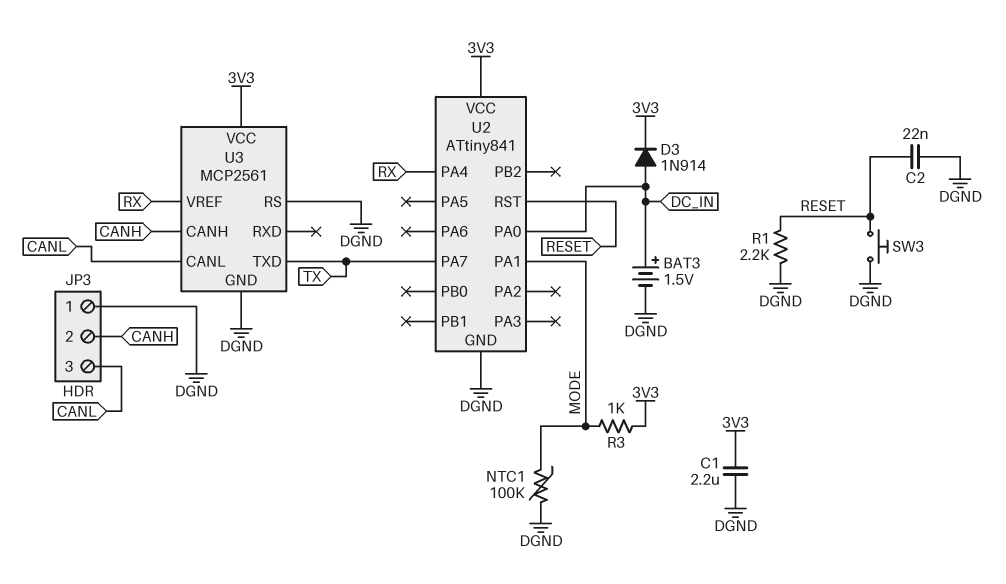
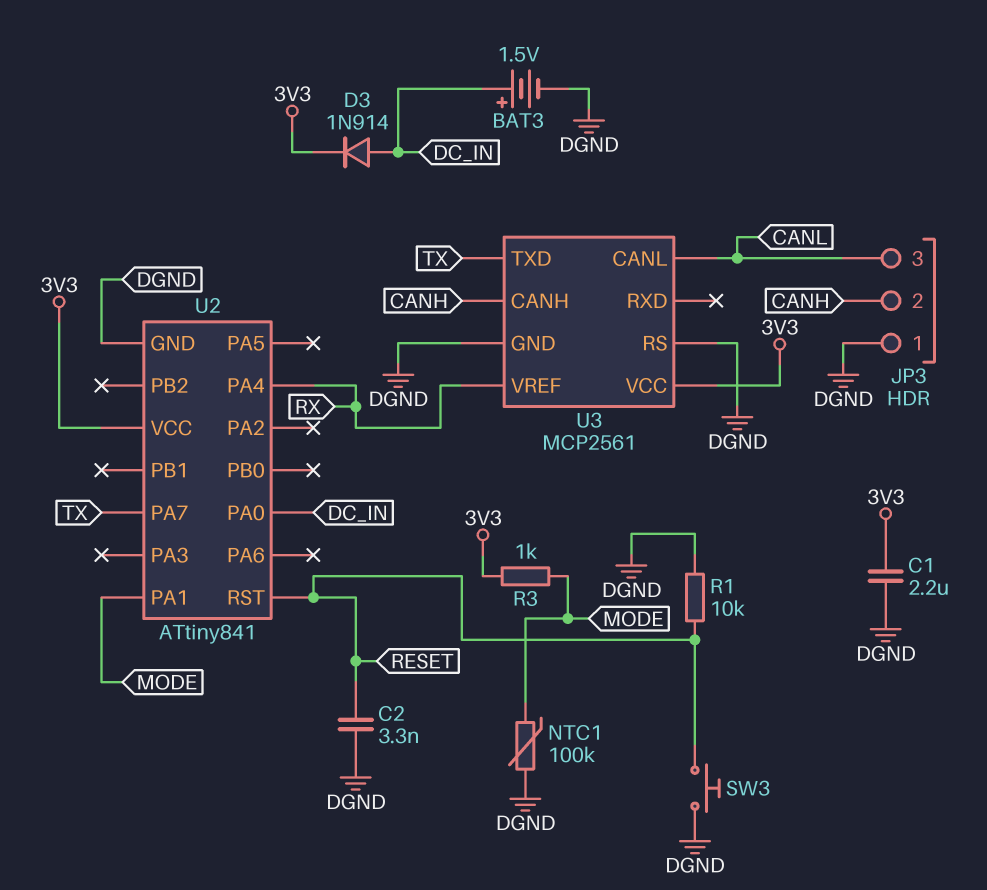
C2: 22nF (DGND, RESET) -> 3.3nF (DGND, RESET)
R1: 2.2k (DGND, RESET) -> 10k (DGND, RESET)

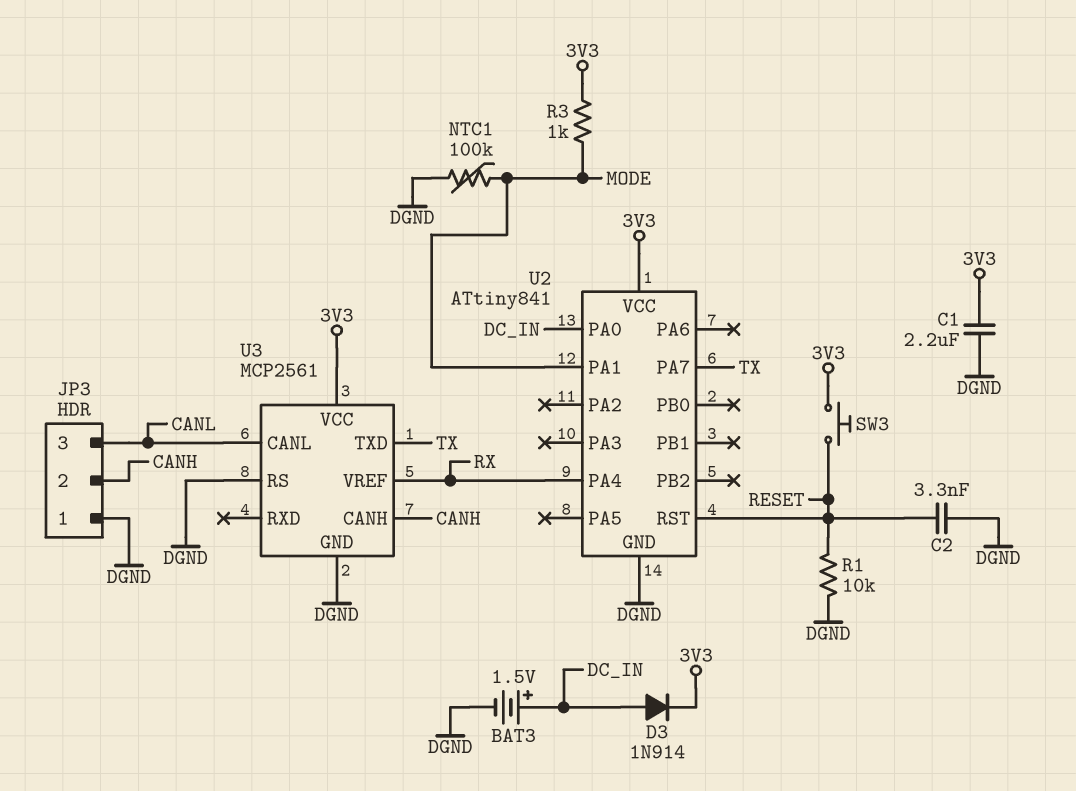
SW3: button (DGND, RESET) -> button (3V3, RESET)

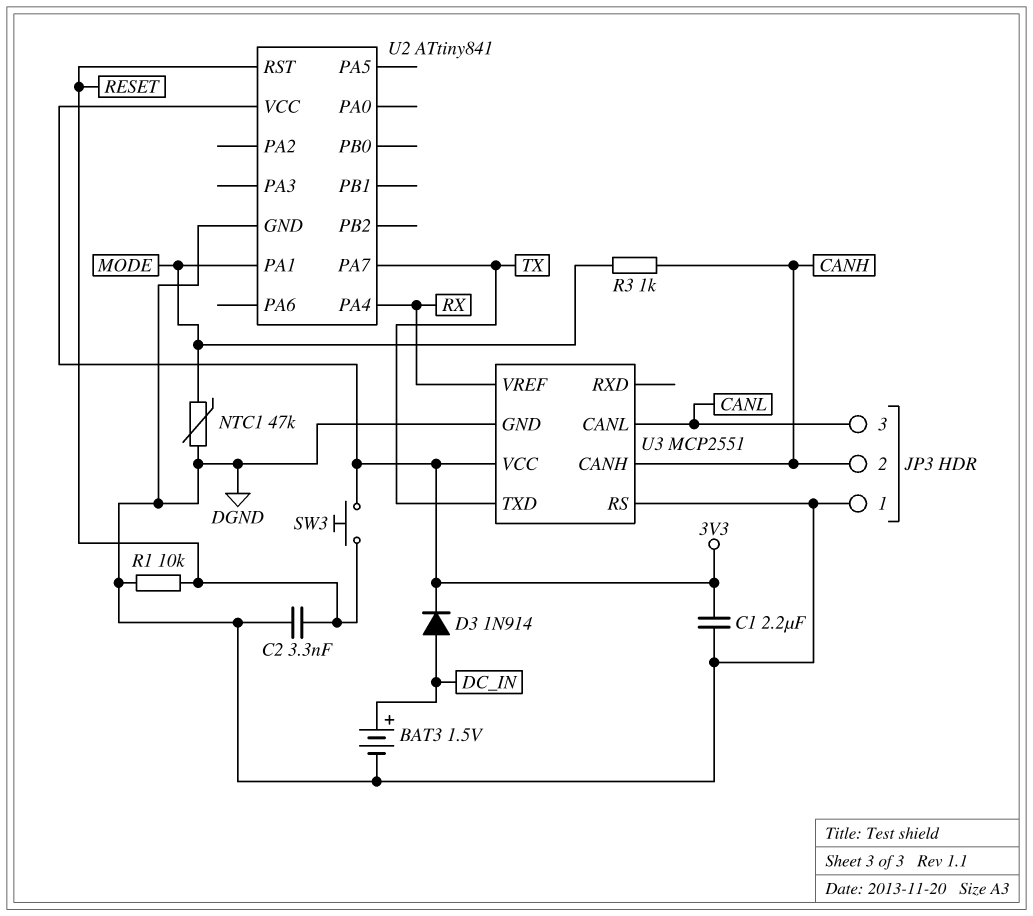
NTC1: 100k (DGND, MODE) -> 47k (DGND, MODE)
R3: 1k (3V3, MODE) -> 1k (CANH, MODE)
U2 pin PA0: DC_IN -> none
U3: MCP2561 -> MCP2551

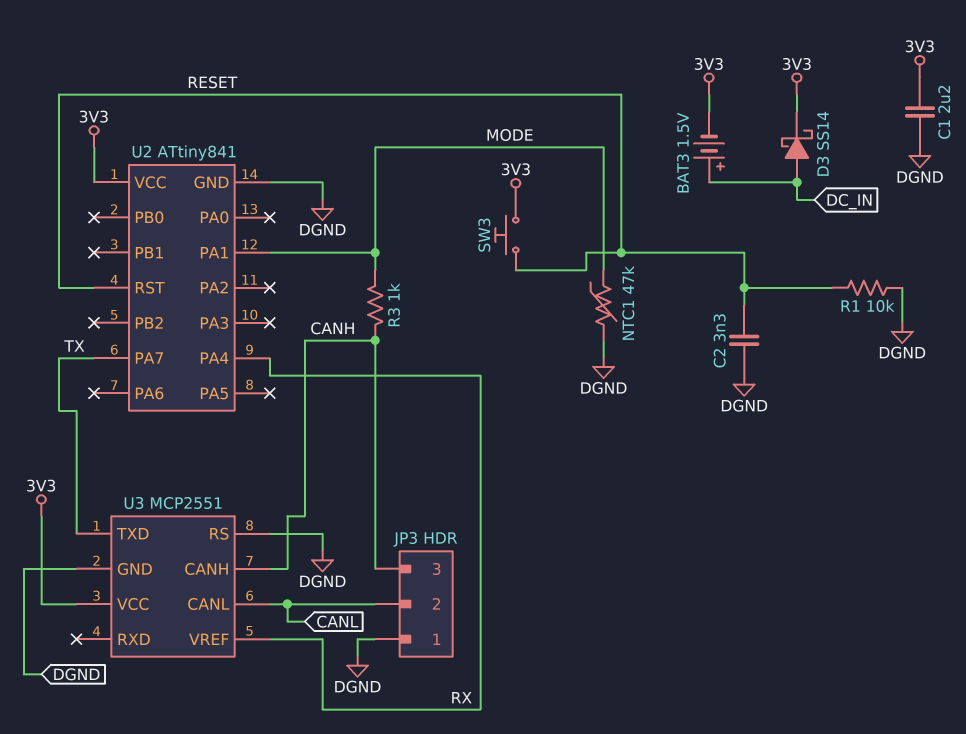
BAT3: 1.5V (plus DC_IN, minus DGND) -> 1.5V (plus DC_IN, minus 3V3)
D3: diode 1N914 (A DC_IN, K 3V3) -> schottky SS14 (A DC_IN, K 3V3)
JP3 pin 2: CANH -> CANL
JP3 pin 3: CANL -> CANH

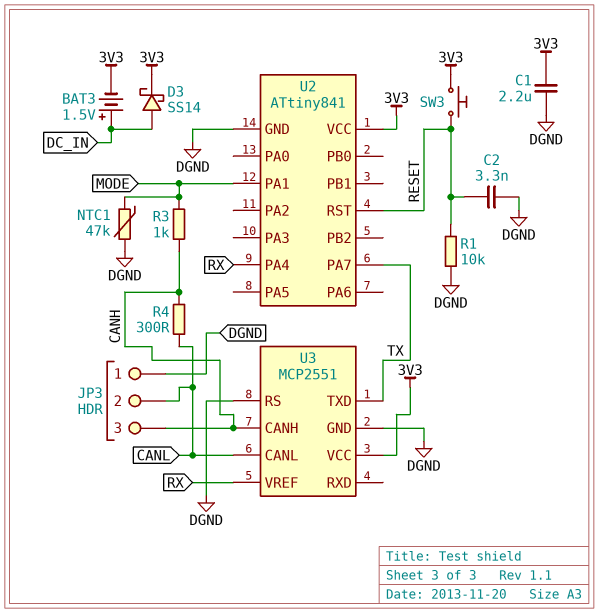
R4: none -> 300 (CANH, CANL)

